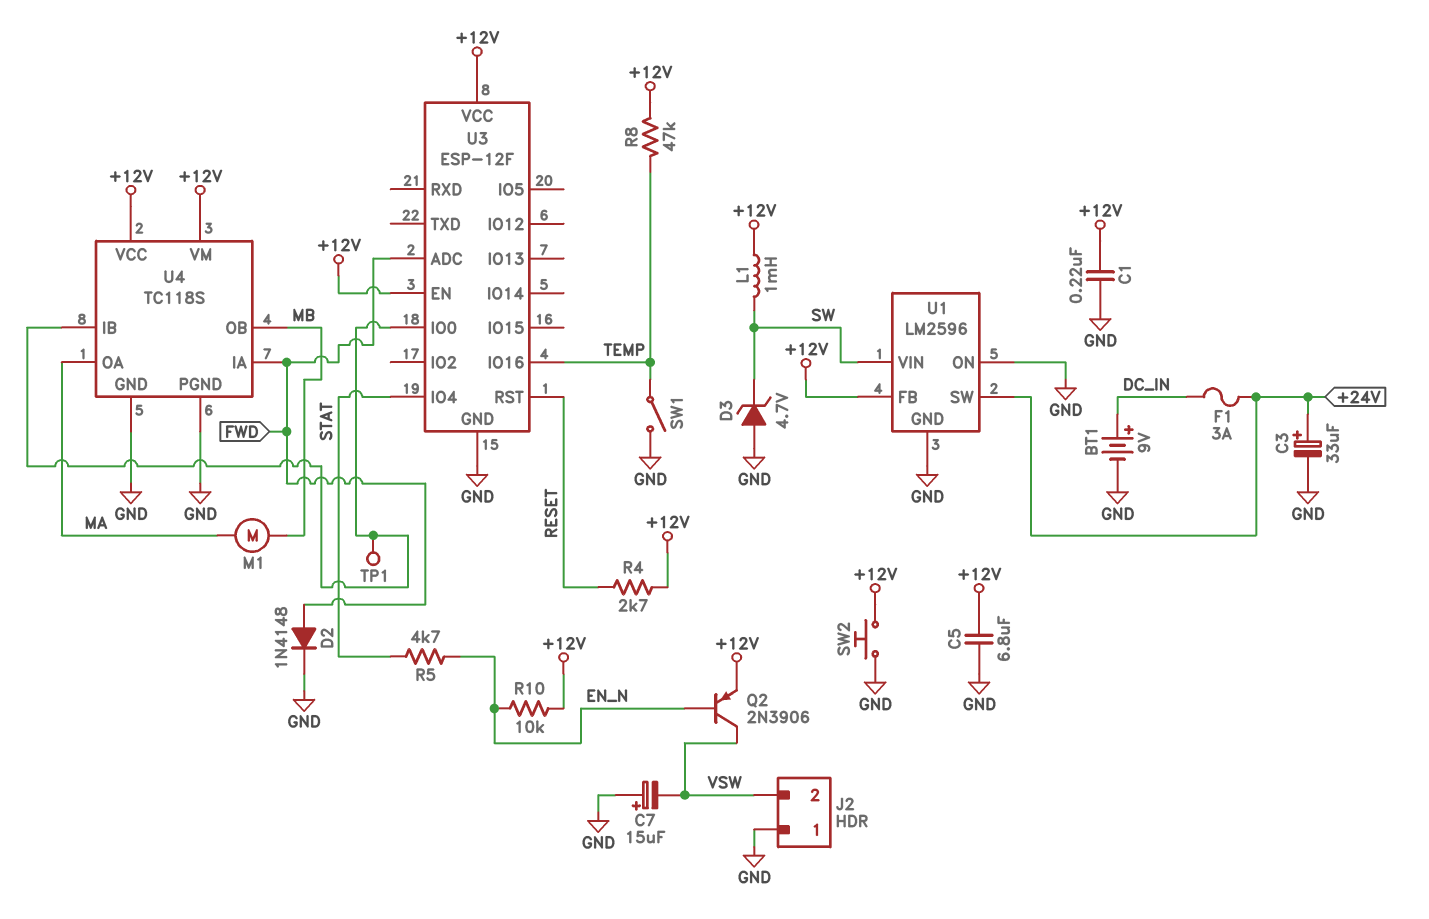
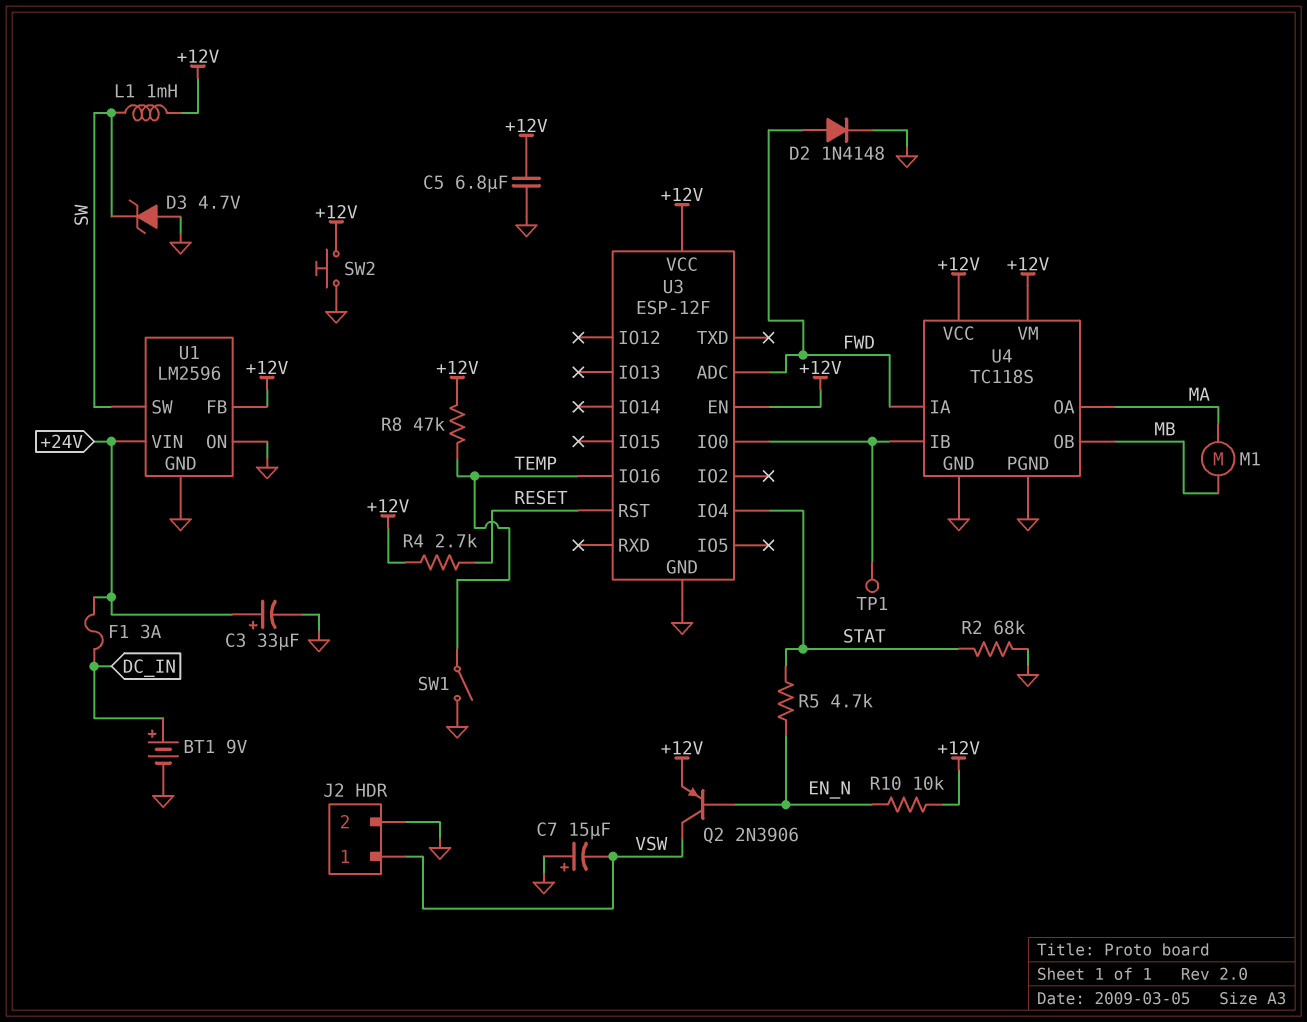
C1: 220nF (+12V, GND) -> none
J2 pin 1: GND -> VSW
J2 pin 2: VSW -> GND
R2: none -> 68k (GND, STAT)
U1 pin SW: +24V -> SW
U1 pin VIN: SW -> +24V

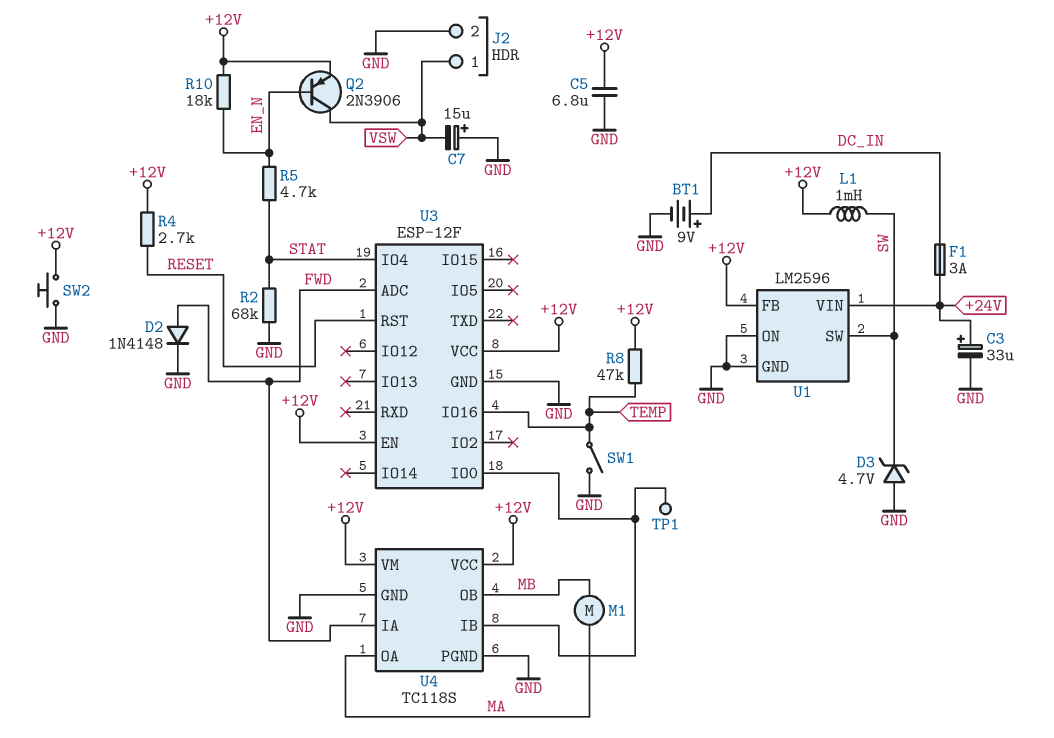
R10: 10k (+12V, EN_N) -> 18k (+12V, EN_N)

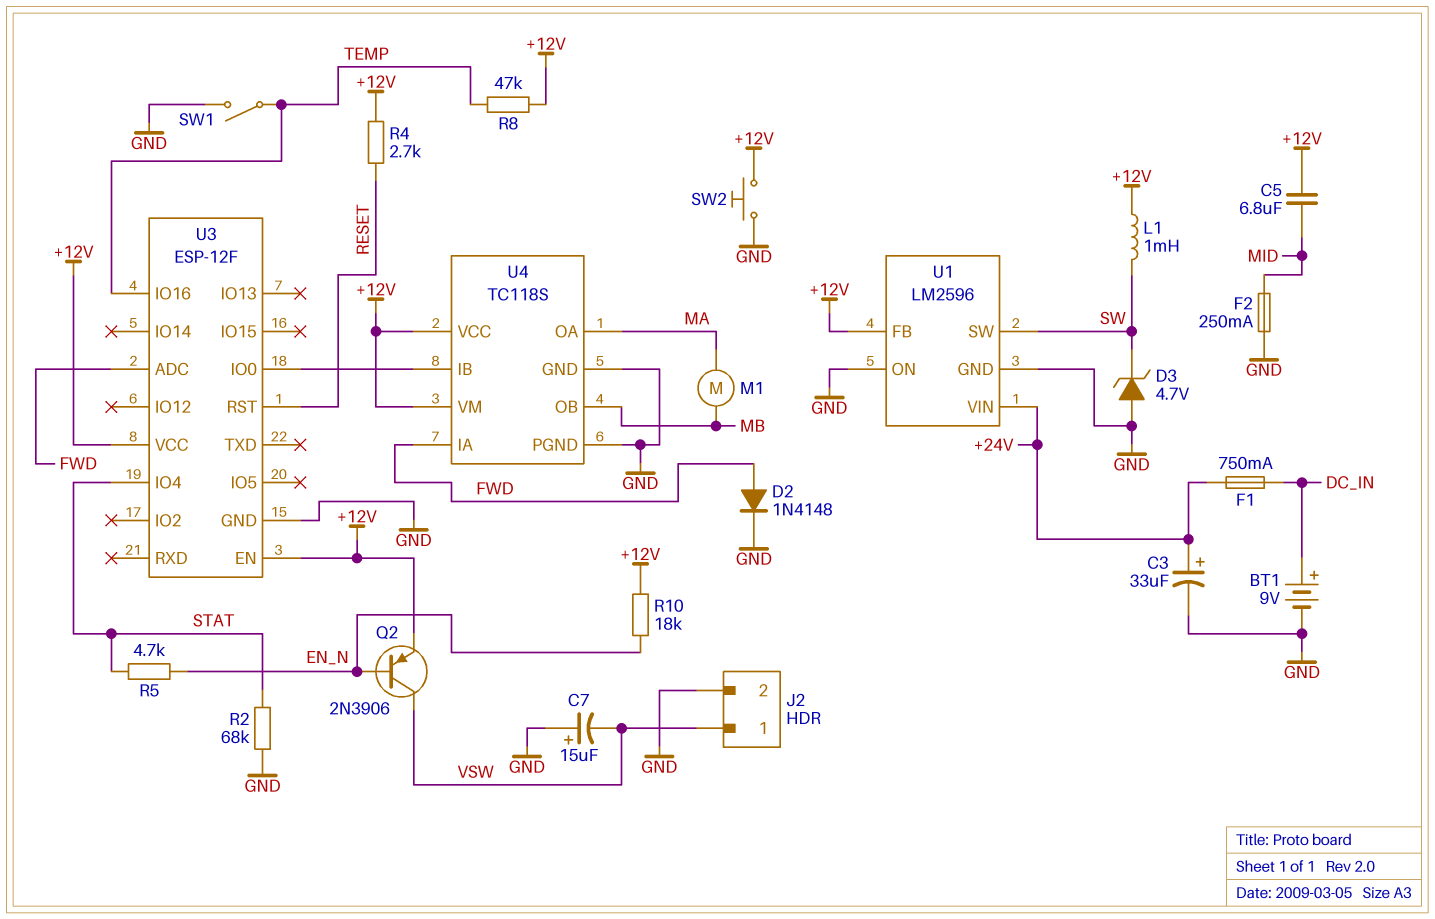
C5: 6.8uF (+12V, GND) -> 6.8uF (+12V, MID)
F1: 3A (+24V, DC_IN) -> 750mA (+24V, DC_IN)
F2: none -> 250mA (GND, MID)
TP1: test point (U3/IO0) -> none

